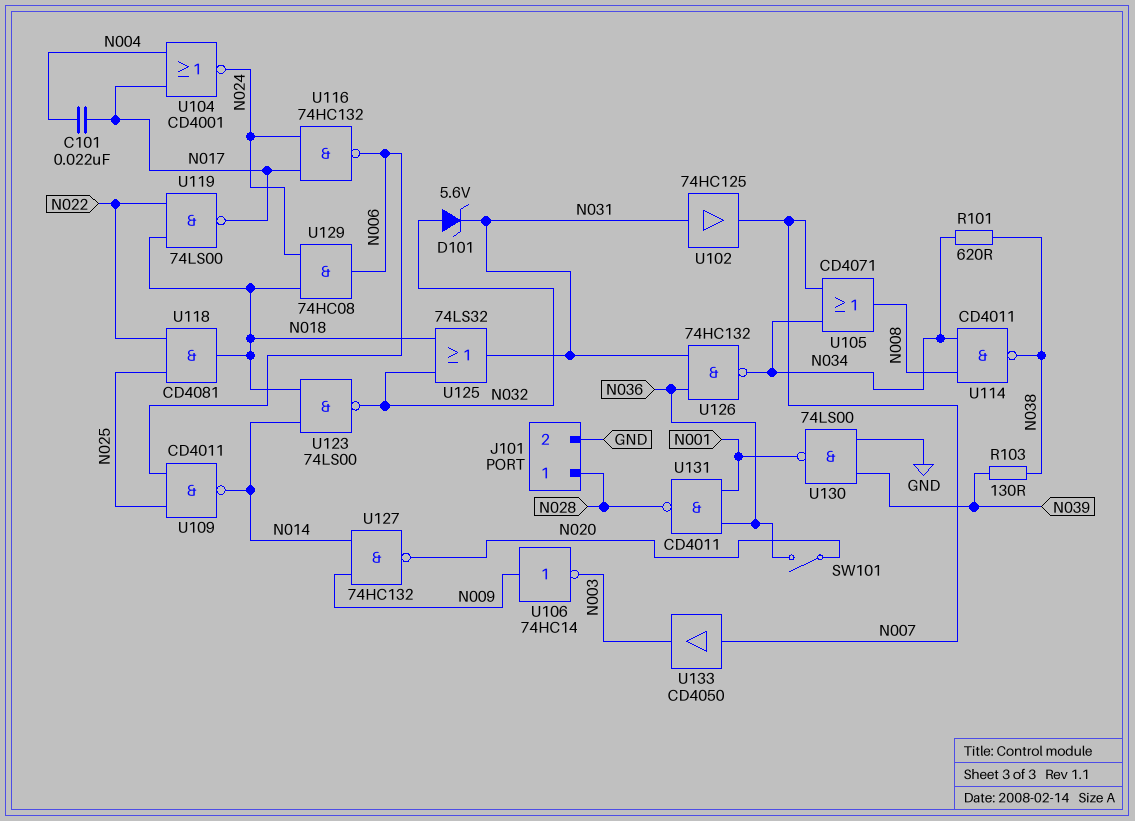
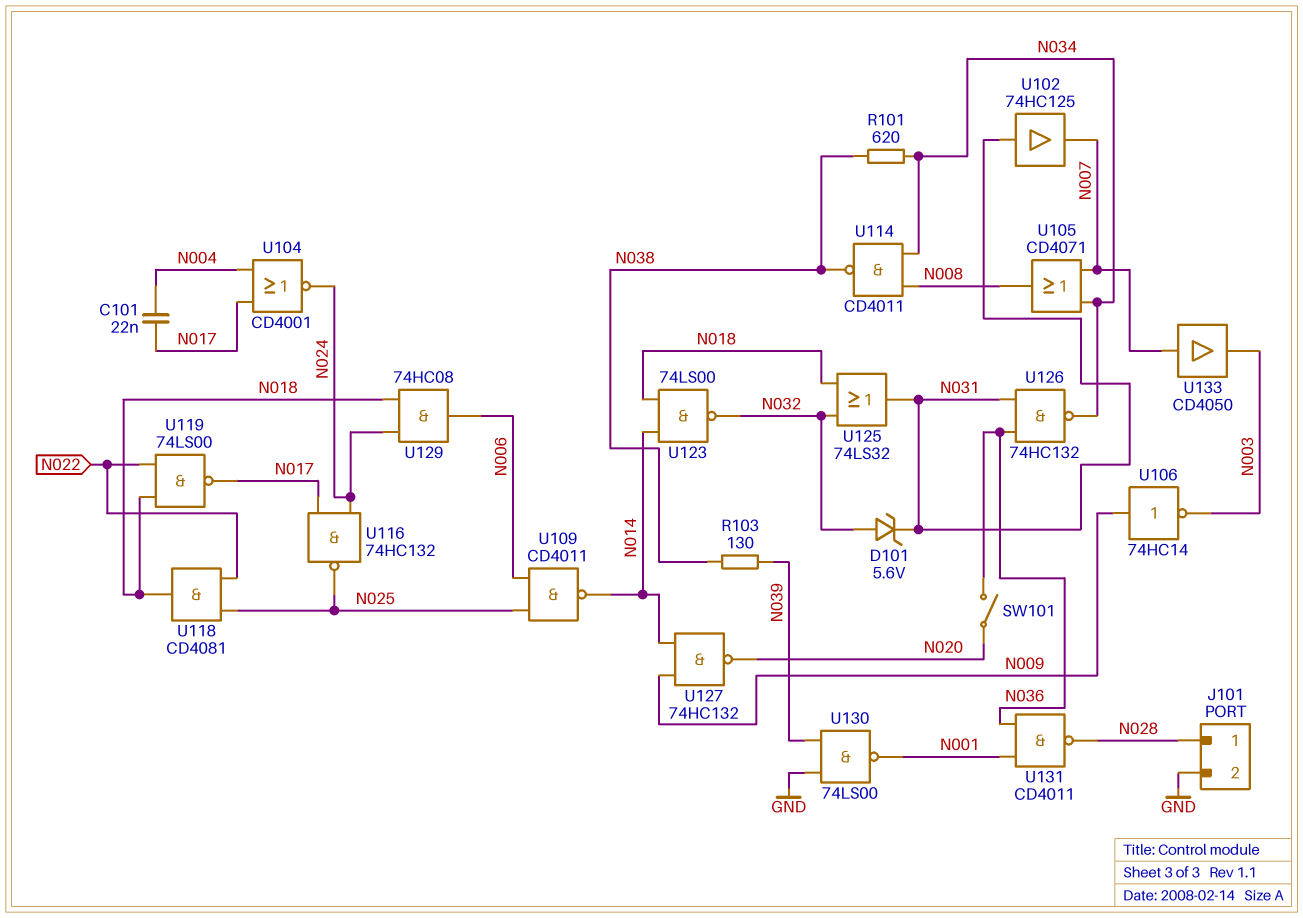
U116: NAND 74HC132 (in N017, in N024, out N006) -> NAND 74HC132 (in N017, in N024, out N025)

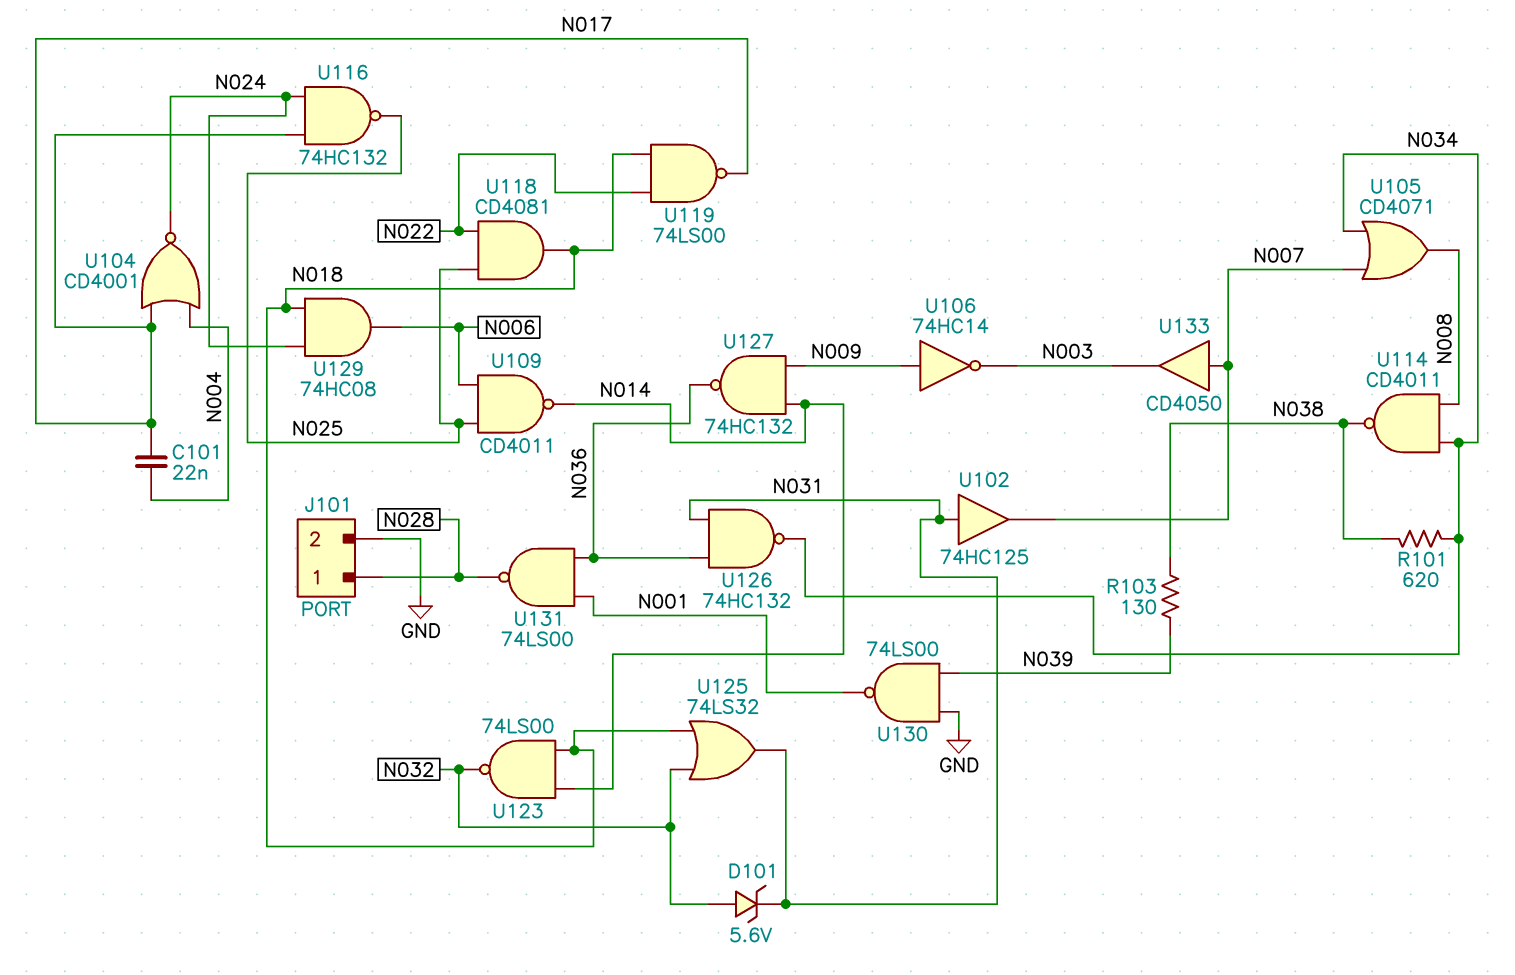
SW101: switch (N020, N036) -> none
U127: NAND 74HC132 (in N009, in N014, out N020) -> NAND 74HC132 (in N009, in N014, out N036)
U131: NAND CD4011 (in N001, in N036, out N028) -> NAND 74LS00 (in N001, in N036, out N028)

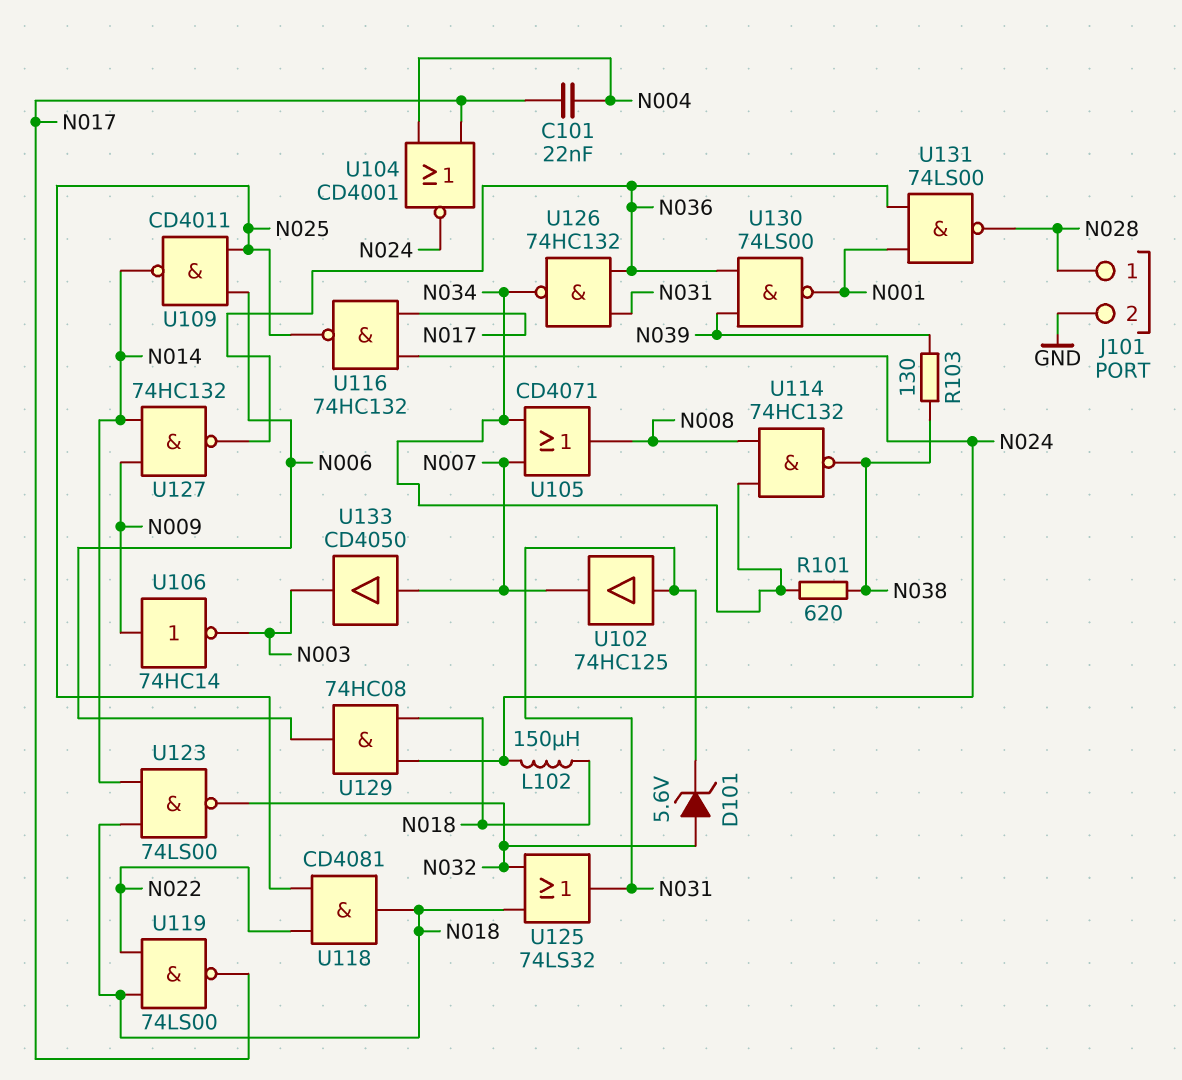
L102: none -> 150uH (N018, N024)
U114: NAND CD4011 (in N008, in N034, out N038) -> NAND 74HC132 (in N008, in N034, out N038)
U130: NAND 74LS00 (in GND, in N039, out N001) -> NAND 74LS00 (in N036, in N039, out N001)

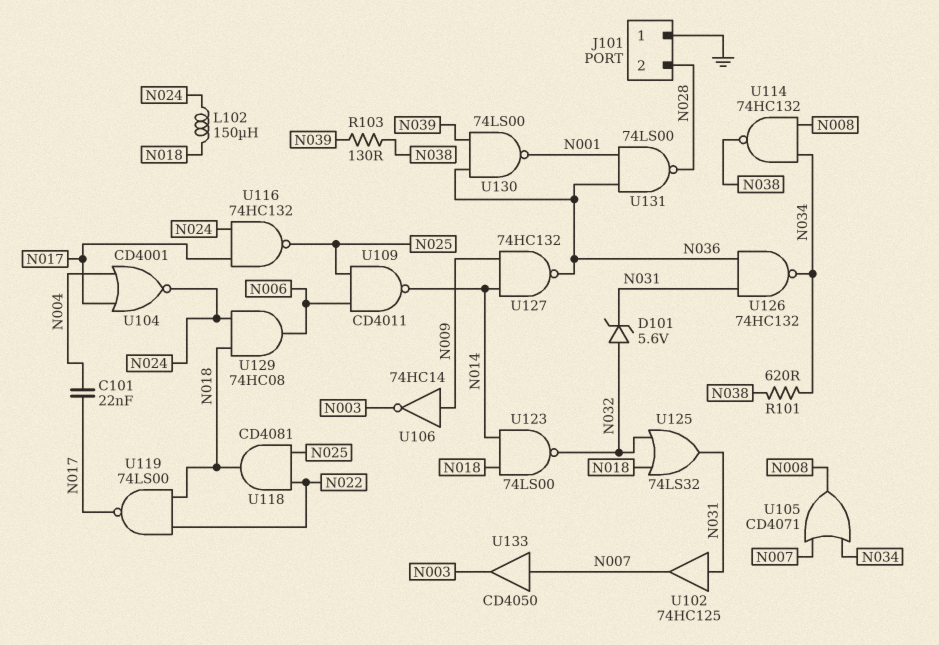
J101 pin 1: N028 -> GND
J101 pin 2: GND -> N028

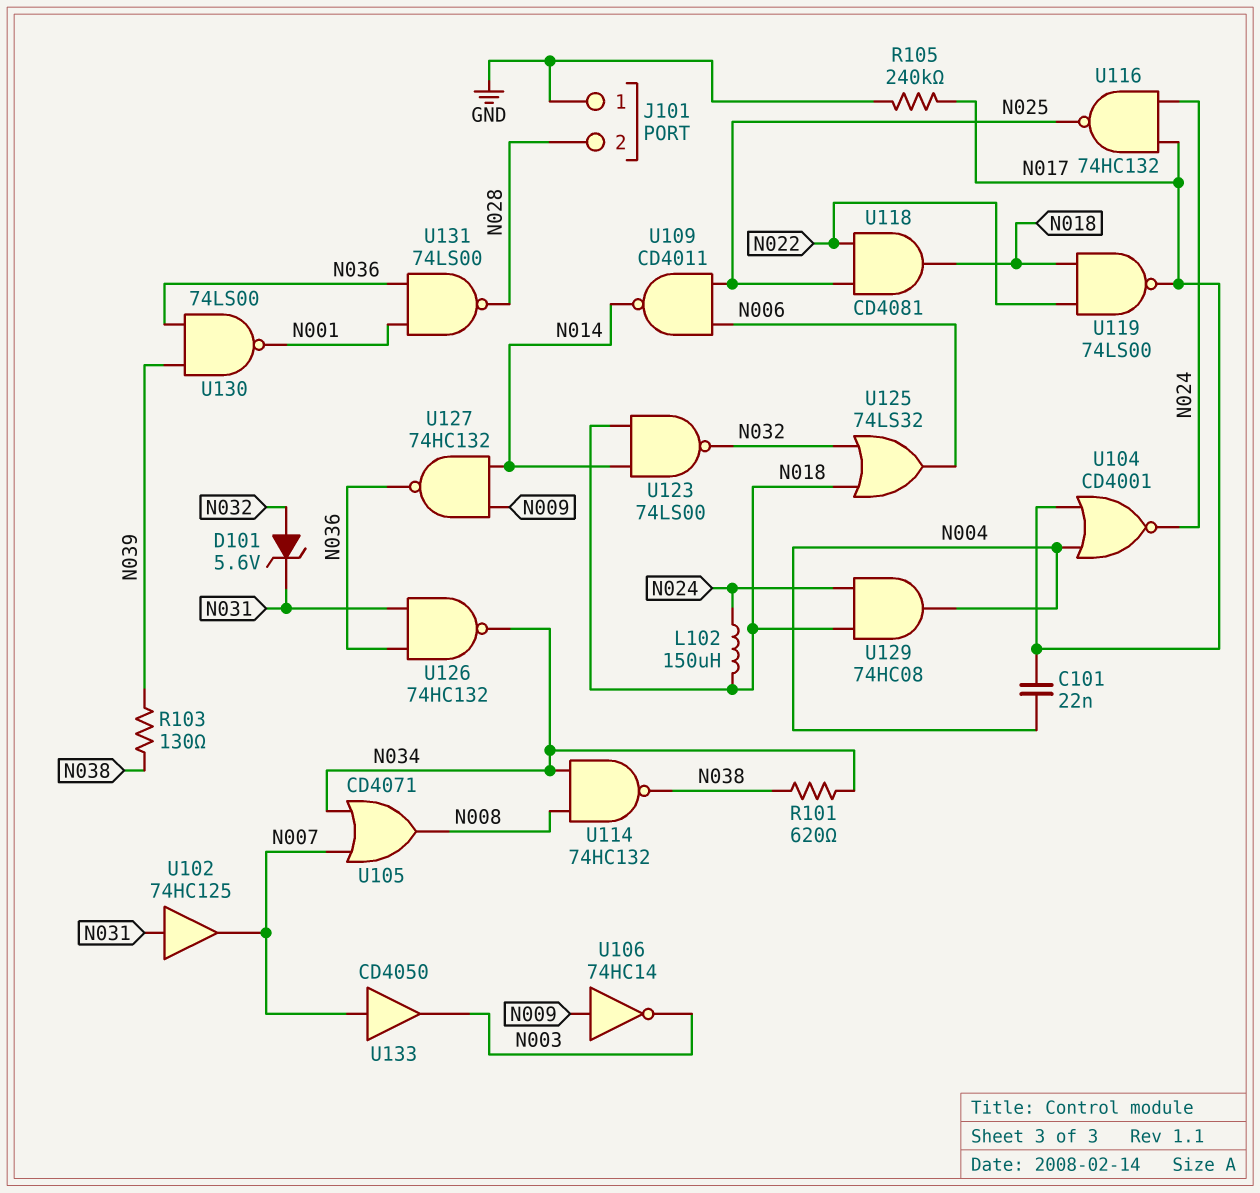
R105: none -> 240k (GND, N017)
U125: OR 74LS32 (in N018, in N032, out N031) -> OR 74LS32 (in N018, in N032, out N006)
U129: AND 74HC08 (in N018, in N024, out N006) -> AND 74HC08 (in N018, in N024, out N004)

